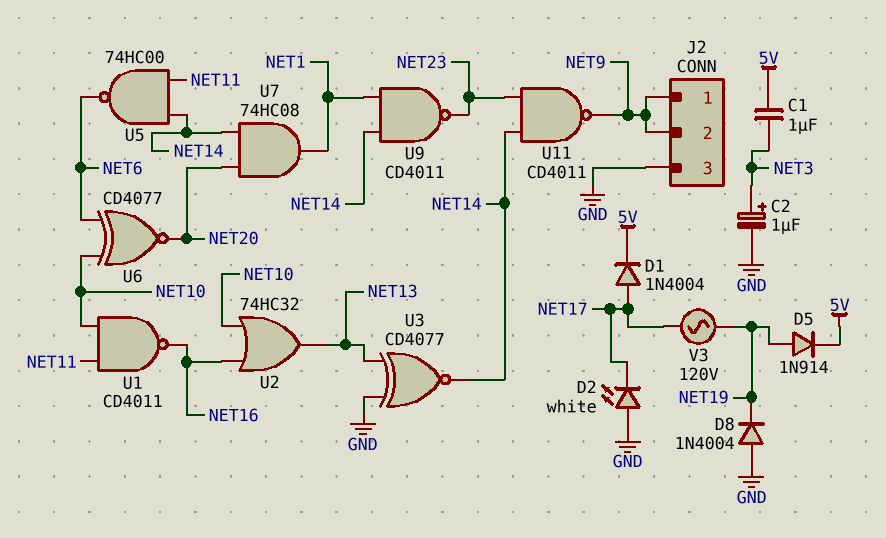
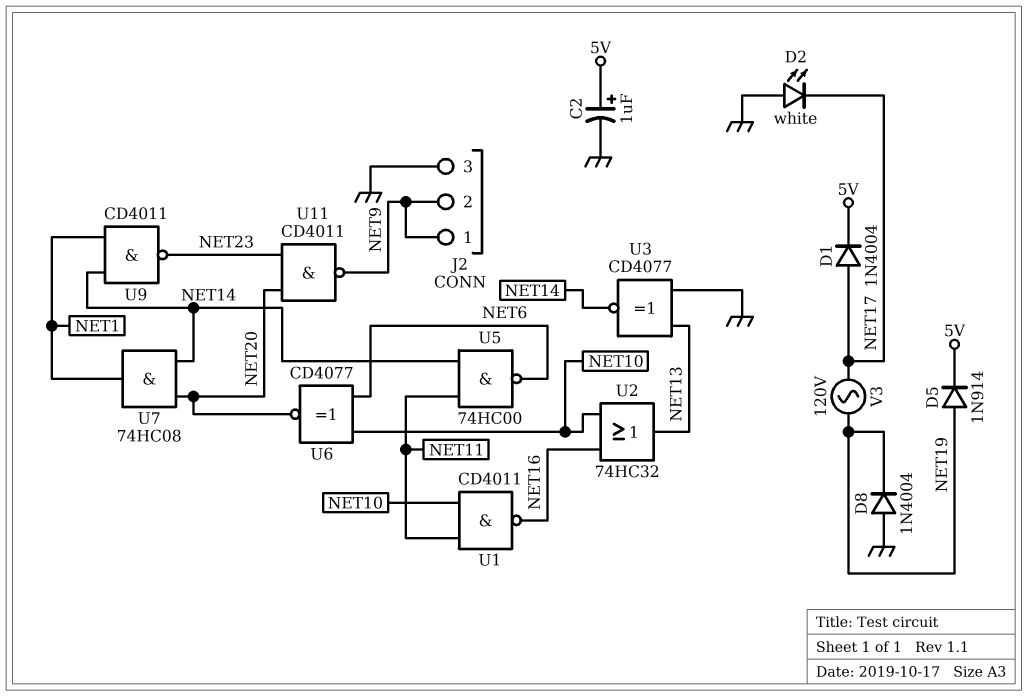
C1: 1uF (5V, NET3) -> none
C2: 1uF (plus NET3, minus GND) -> 1uF (plus 5V, minus GND)
U11: NAND CD4011 (in NET14, in NET23, out NET9) -> NAND CD4011 (in NET20, in NET23, out NET9)

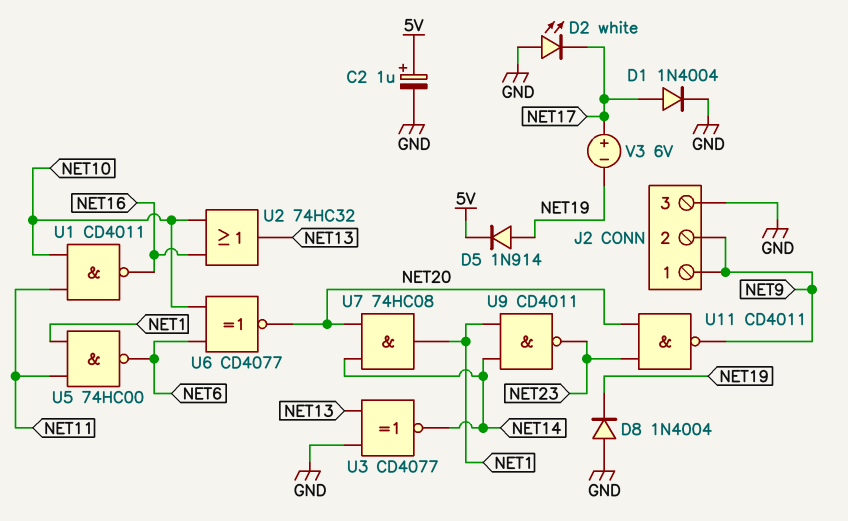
D1: diode 1N4004 (A NET17, K 5V) -> diode 1N4004 (A NET17, K GND)
U5: NAND 74HC00 (in NET11, in NET14, out NET6) -> NAND 74HC00 (in NET1, in NET11, out NET6)
V3: AC 120V (NET17, NET19) -> 6V (plus NET17, minus NET19)

